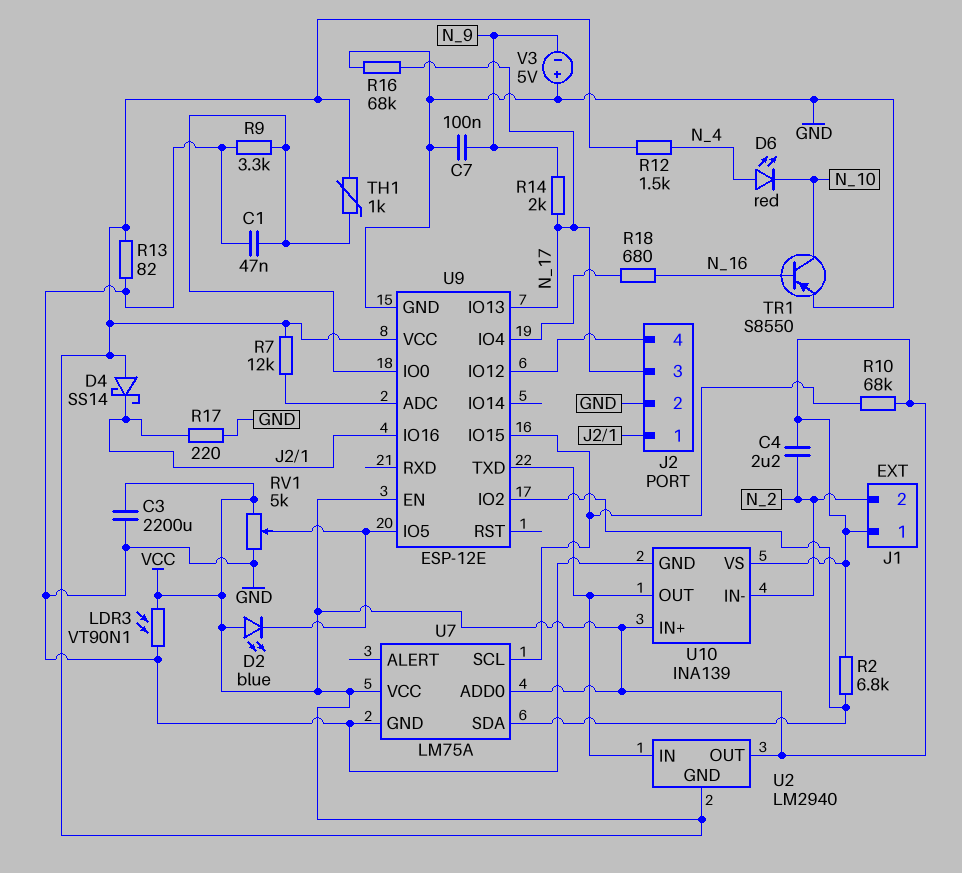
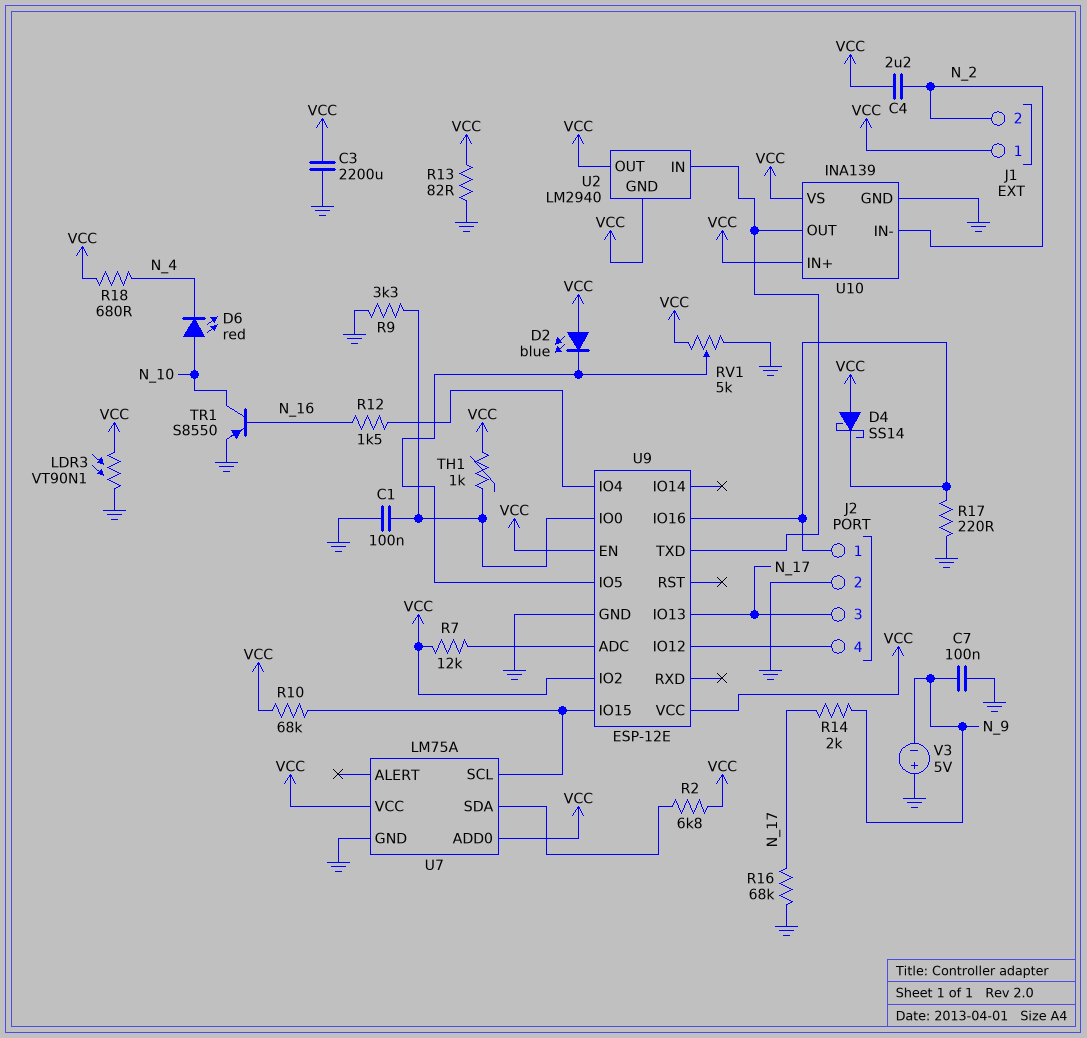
C1: 47nF (GND, U9/IO0) -> 100nF (GND, U9/IO0)
D6: LED red (A N_4, K N_10) -> LED red (A N_10, K N_4)
R12: 1.5k (N_4, VCC) -> 1.5k (N_16, U9/IO4)
R18: 680 (N_16, U9/IO4) -> 680 (N_4, VCC)
U9 pin IO2: U7/SDA -> VCC

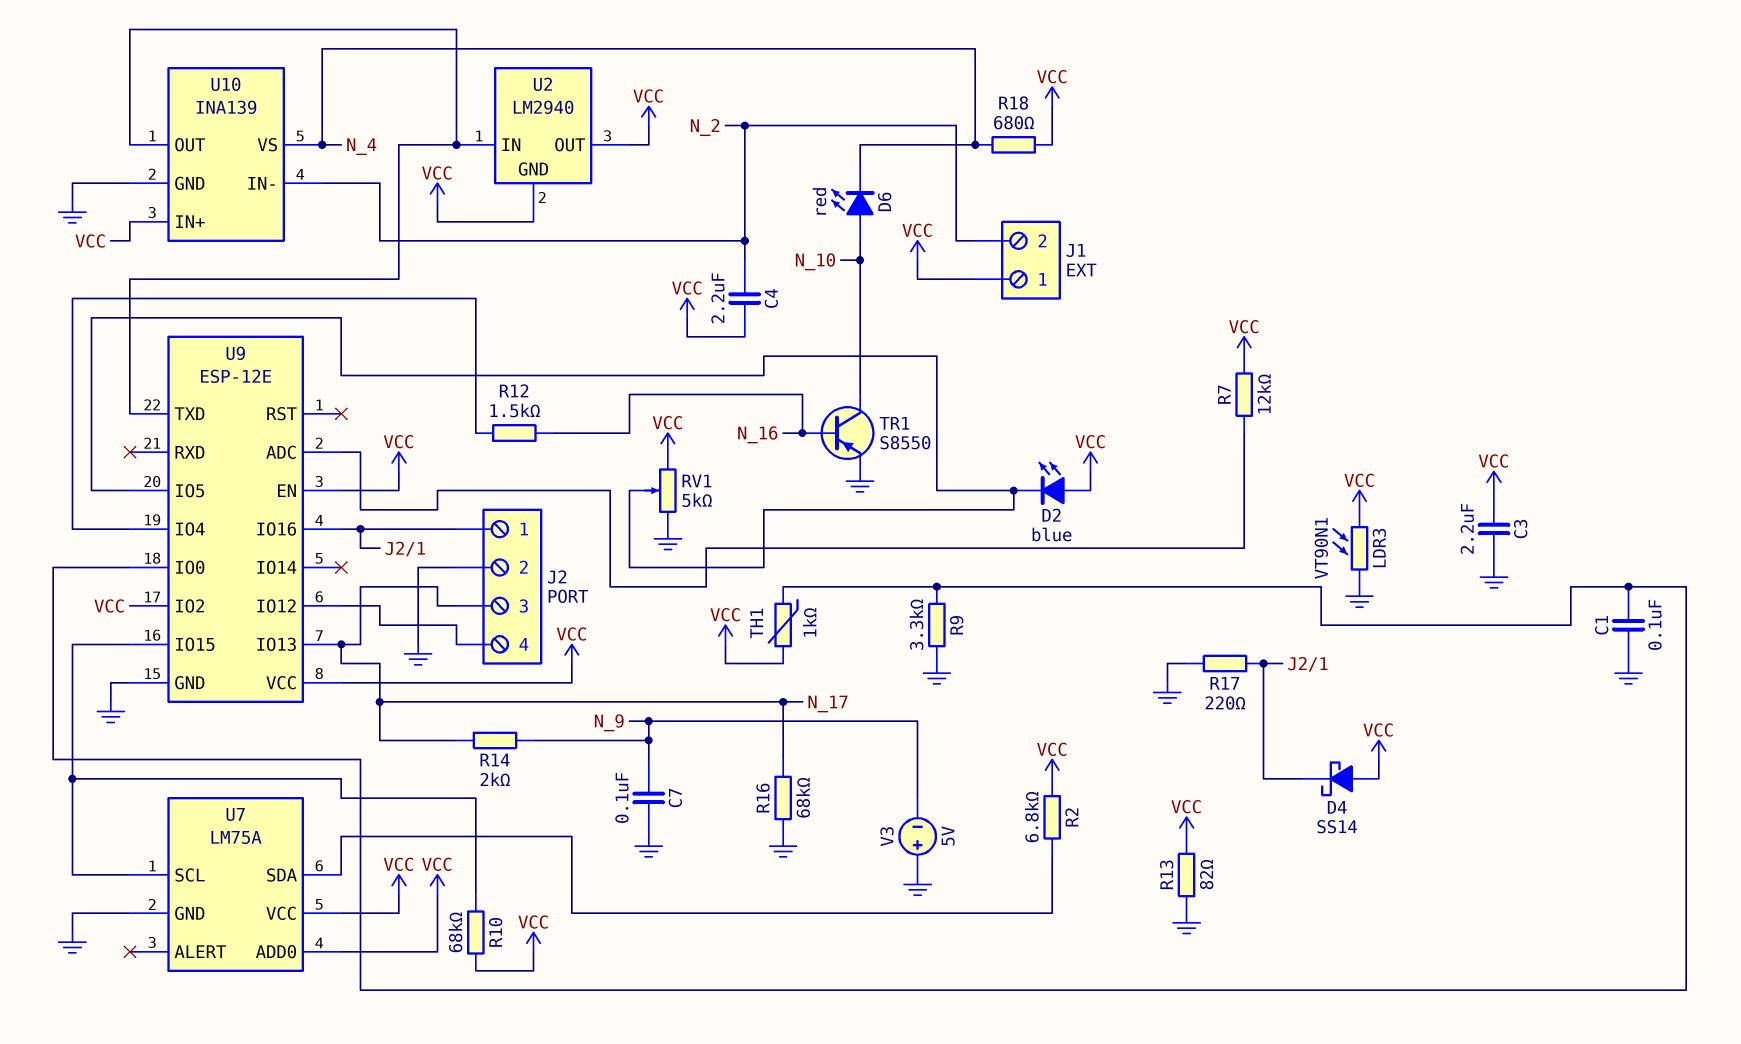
C3: 2200uF (GND, VCC) -> 2.2uF (GND, VCC)
U10 pin VS: VCC -> N_4

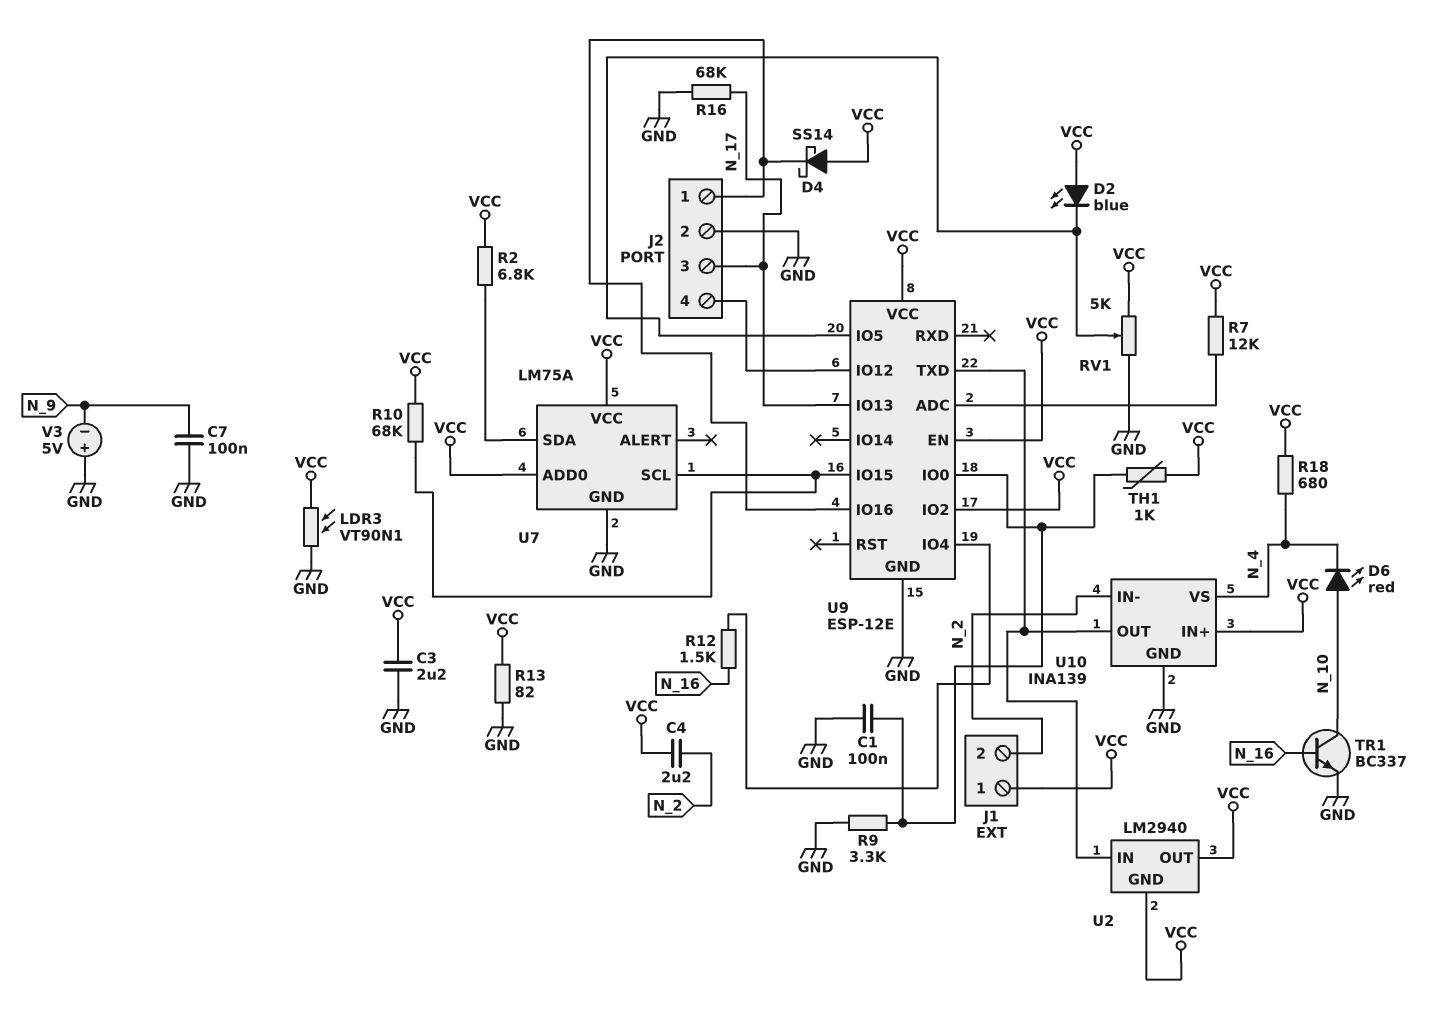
R14: 2k (N_9, N_17) -> none
R17: 220 (GND, J2/1) -> none
TR1: PNP S8550 (B N_16, C N_10, E GND) -> NPN BC337 (B N_16, C N_10, E GND)

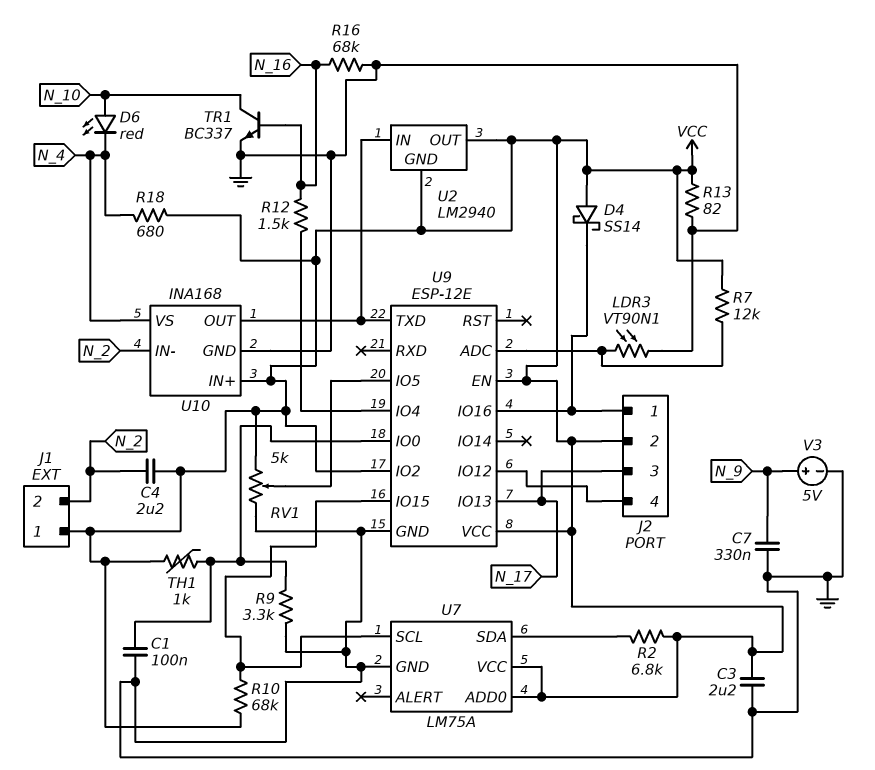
C7: 100nF (GND, N_9) -> 330nF (GND, N_9)
D2: LED blue (A VCC, K U9/IO5) -> none
J2 pin 2: GND -> VCC
LDR3: VT90N1 (GND, VCC) -> VT90N1 (GND, U9/ADC)
R16: 68k (GND, N_17) -> 68k (GND, N_16)
U10: INA139 -> INA168
V3: 5V (plus GND, minus N_9) -> 5V (plus N_9, minus GND)

